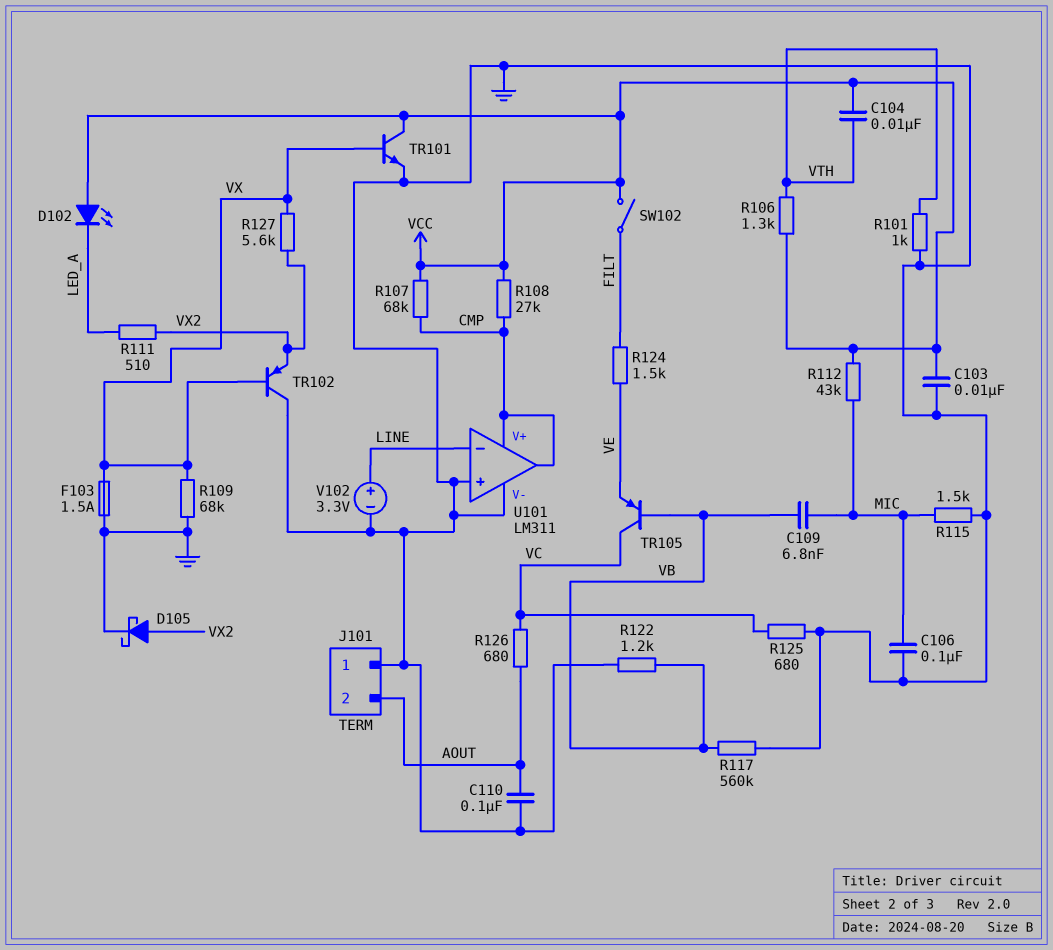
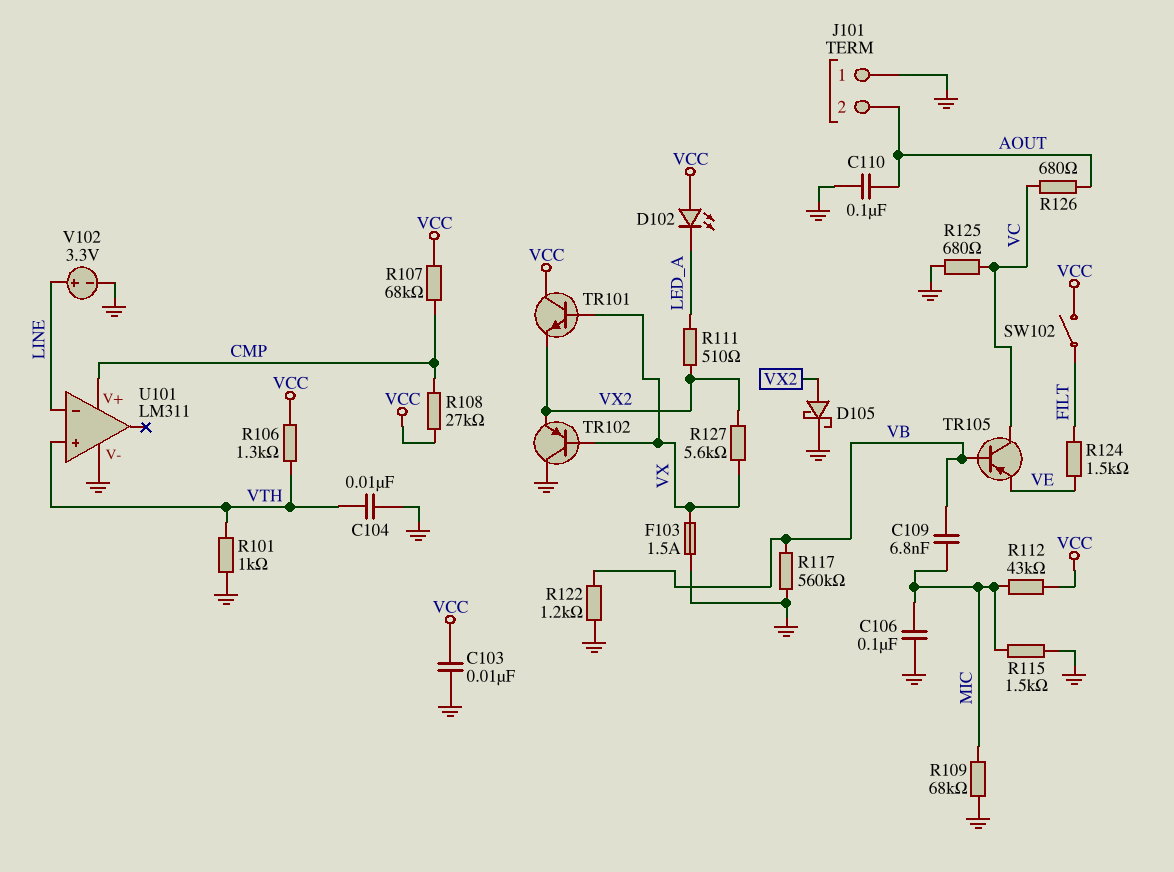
C104: 10nF (VCC, VTH) -> 10nF (GND, VTH)
R109: 68k (GND, VX) -> 68k (GND, MIC)
TR101: NPN (B VX, C VCC, E GND) -> NPN (B VX, C VCC, E VX2)
U101 pin in+: GND -> VTH
U101 pin out: CMP -> none

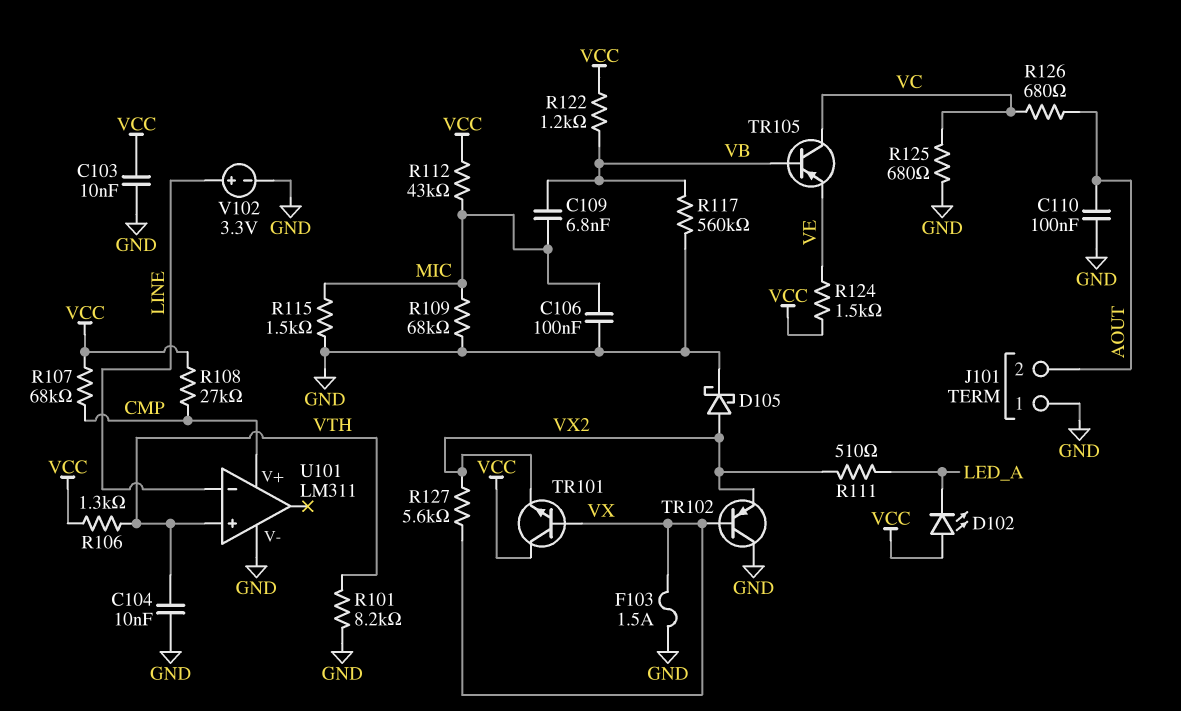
R101: 1k (GND, VTH) -> 8.2k (GND, VTH)
R122: 1.2k (GND, VB) -> 1.2k (VB, VCC)
R124: 1.5k (FILT, VE) -> 1.5k (VCC, VE)
SW102: switch (FILT, VCC) -> none

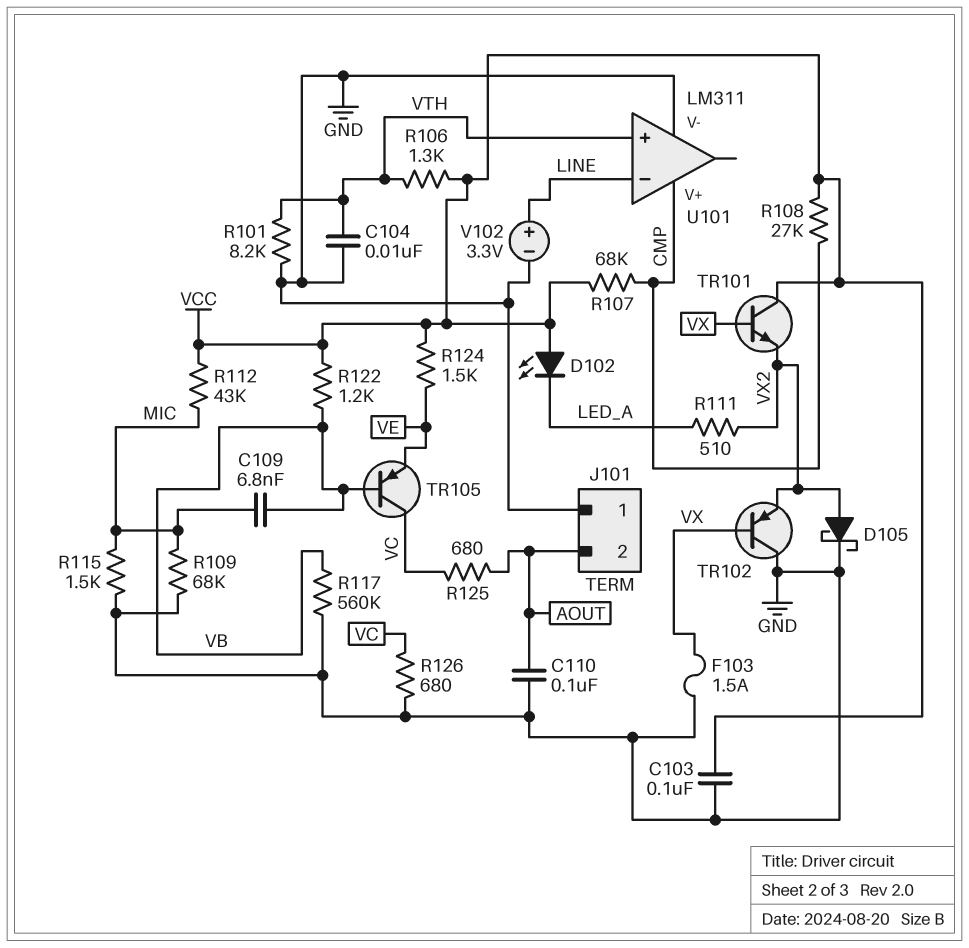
C103: 10nF (GND, VCC) -> 100nF (GND, VCC)
C106: 100nF (GND, MIC) -> none
R125: 680 (GND, VC) -> 680 (AOUT, VC)
R126: 680 (AOUT, VC) -> 680 (GND, VC)
R127: 5.6k (VX, VX2) -> none

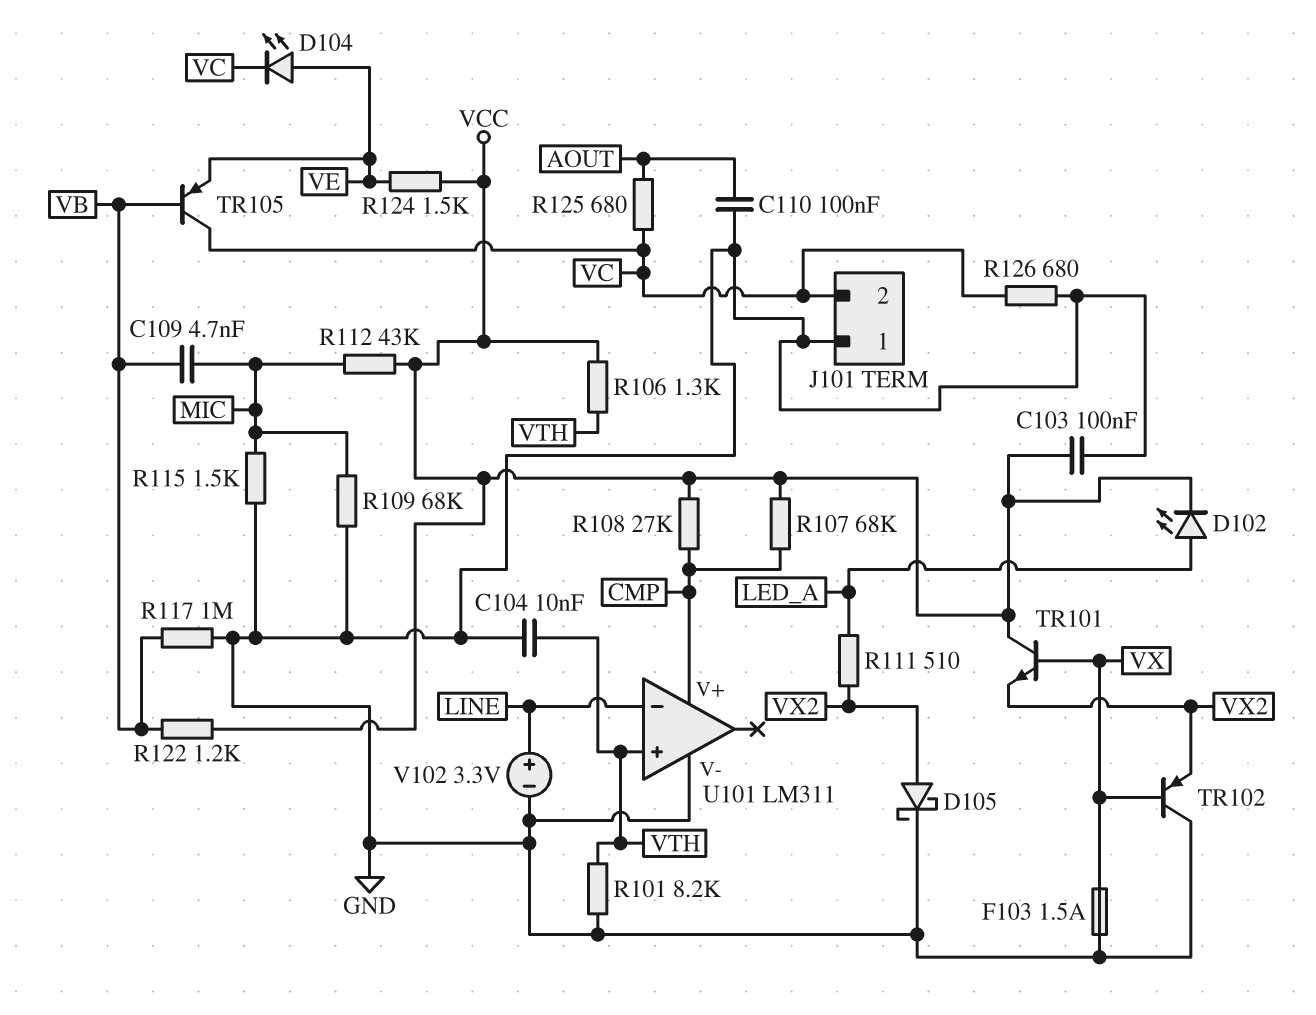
C109: 6.8nF (MIC, VB) -> 4.7nF (MIC, VB)
D102: LED (A VCC, K LED_A) -> LED (A LED_A, K VCC)
D104: none -> LED (A VE, K VC)
J101 pin 2: AOUT -> VC
R117: 560k (GND, VB) -> 1M (GND, VB)

